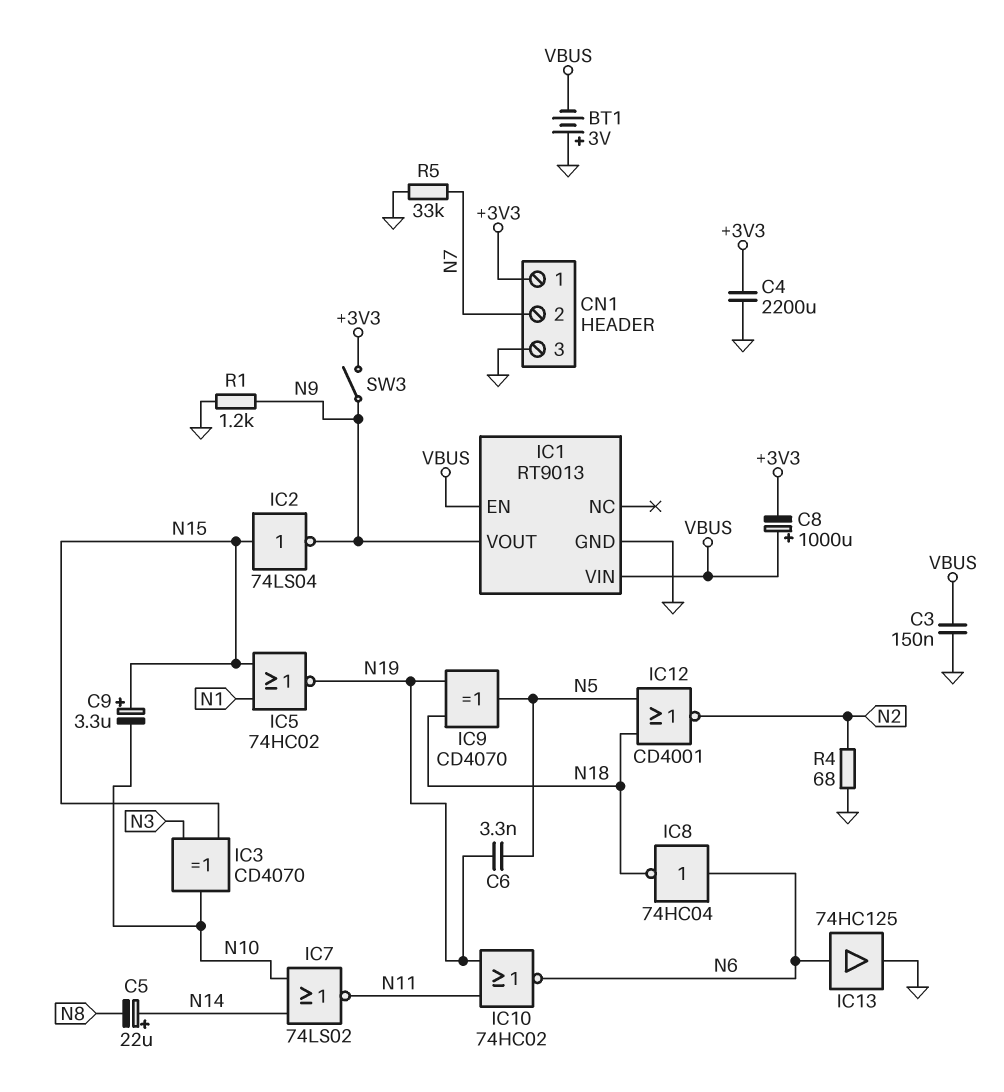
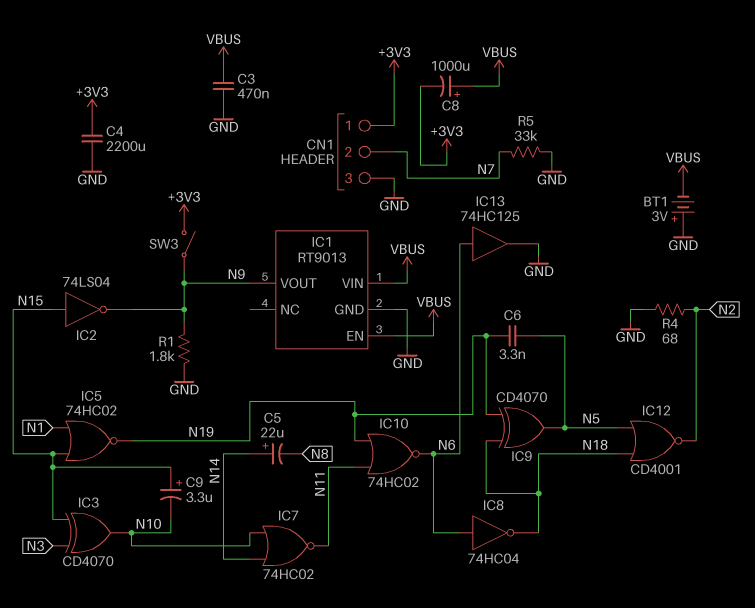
C3: 150nF (GND, VBUS) -> 470nF (GND, VBUS)
IC7: NOR 74LS02 (in N10, in N14, out N11) -> NOR 74HC02 (in N10, in N14, out N11)
R1: 1.2k (GND, N9) -> 1.8k (GND, N9)

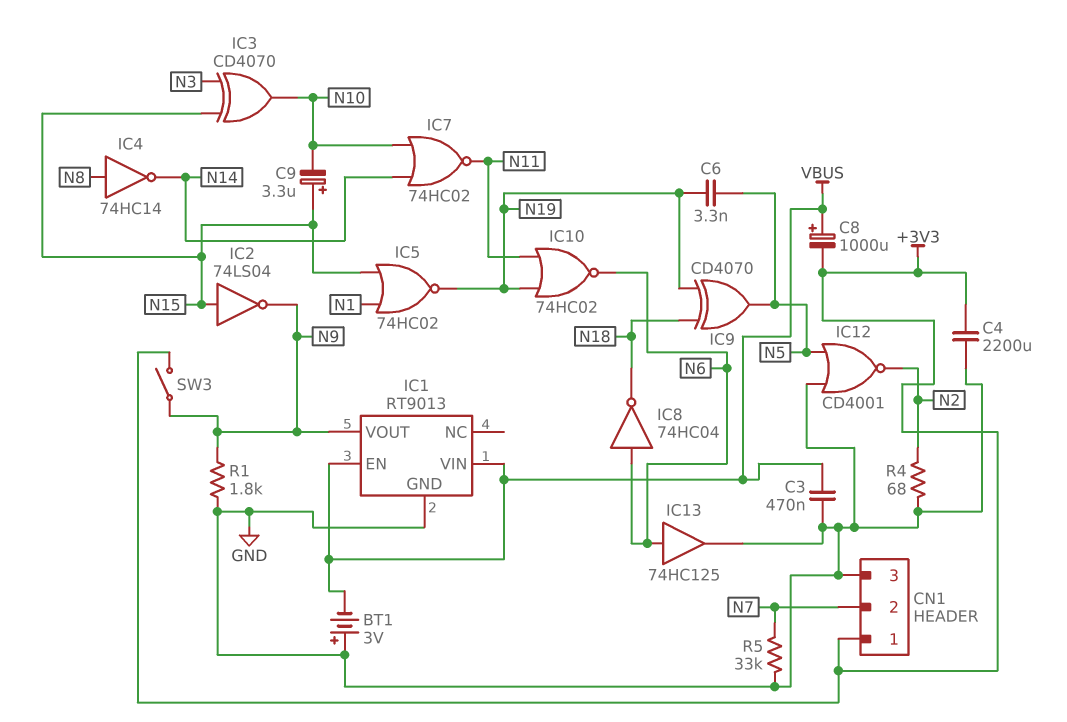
C5: 22uF (plus N14, minus N8) -> none
IC4: none -> NOT 74HC14 (in N8, out N14)
IC12: NOR CD4001 (in N5, in N18, out N2) -> NOR CD4001 (in GND, in N5, out N2)

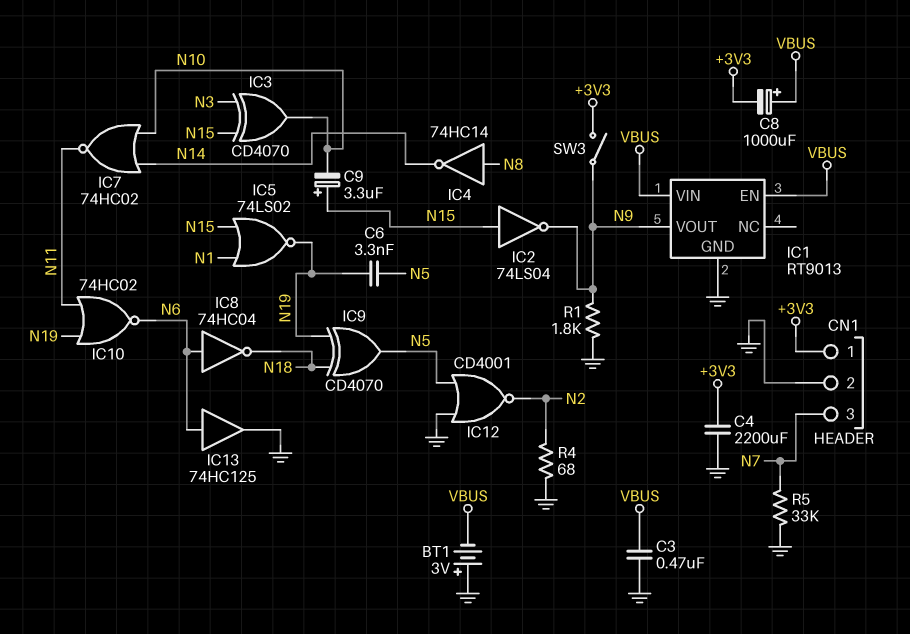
CN1 pin 2: N7 -> GND
CN1 pin 3: GND -> N7
IC5: NOR 74HC02 (in N1, in N15, out N19) -> NOR 74LS02 (in N1, in N15, out N19)

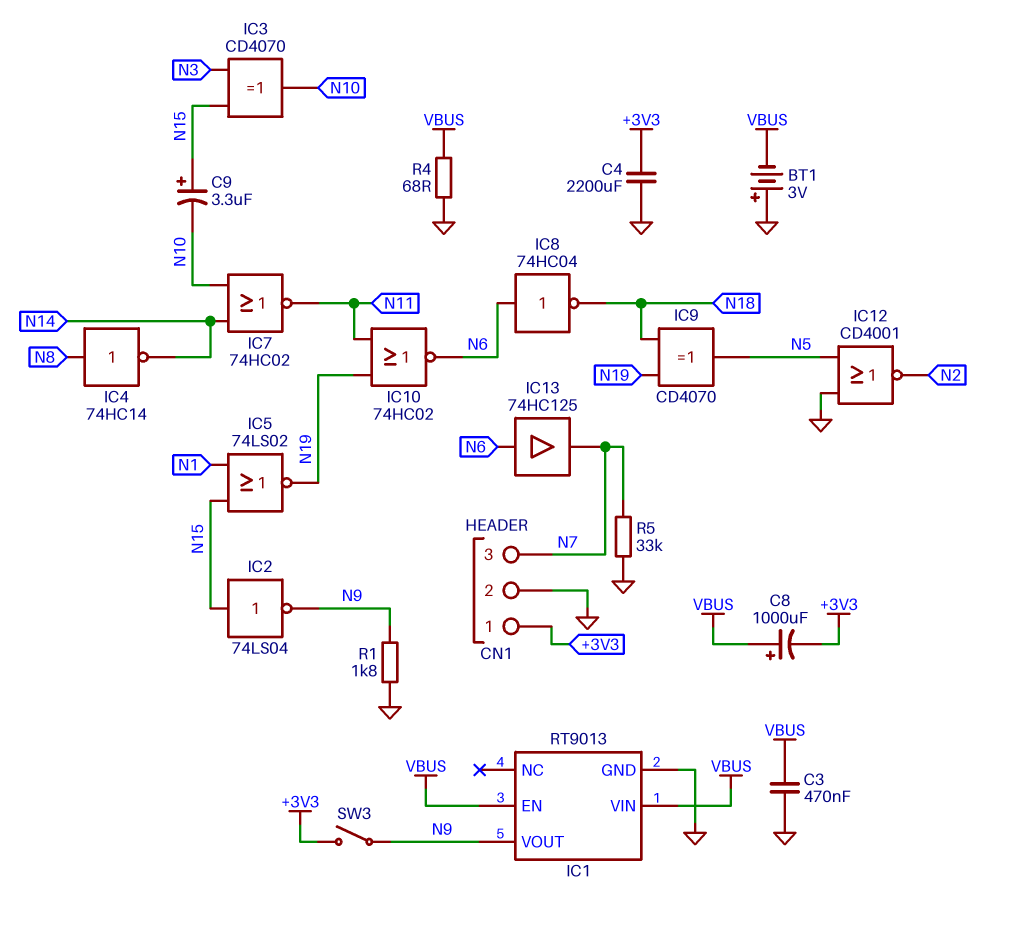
C6: 3.3nF (N5, N19) -> none
IC13: buffer 74HC125 (in N6, out GND) -> buffer 74HC125 (in N6, out N7)
R4: 68 (GND, N2) -> 68 (GND, VBUS)

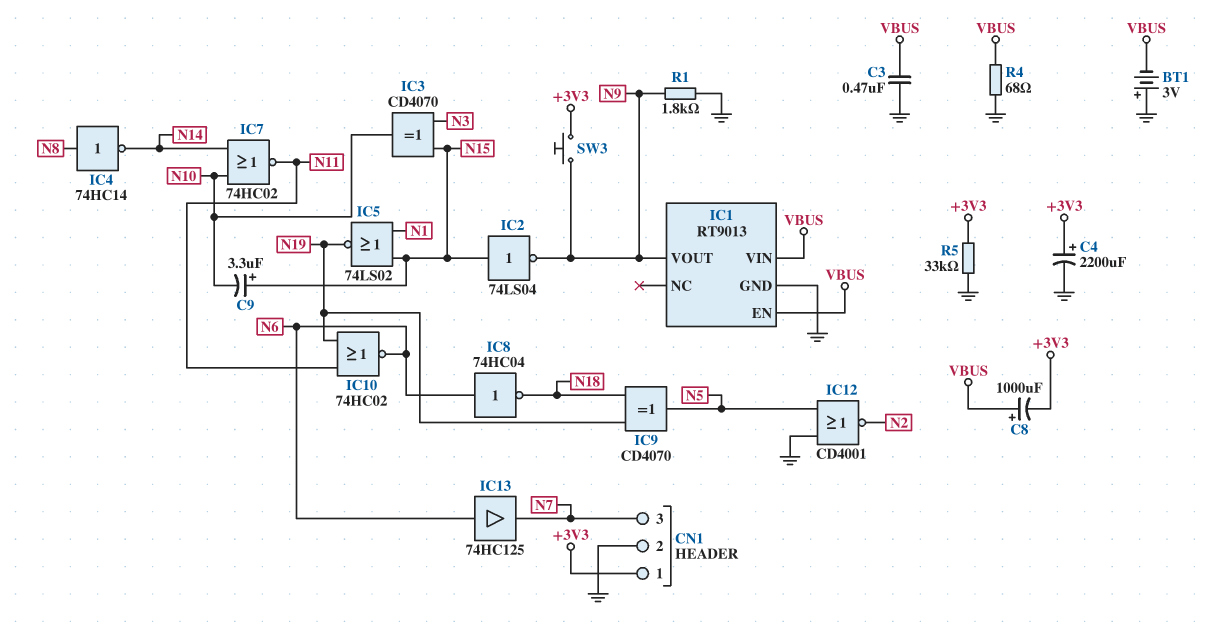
C4: 2200uF (+3V3, GND) -> 2200uF (plus +3V3, minus GND)
R5: 33k (GND, N7) -> 33k (+3V3, GND)
SW3: switch (+3V3, N9) -> button (+3V3, N9)

